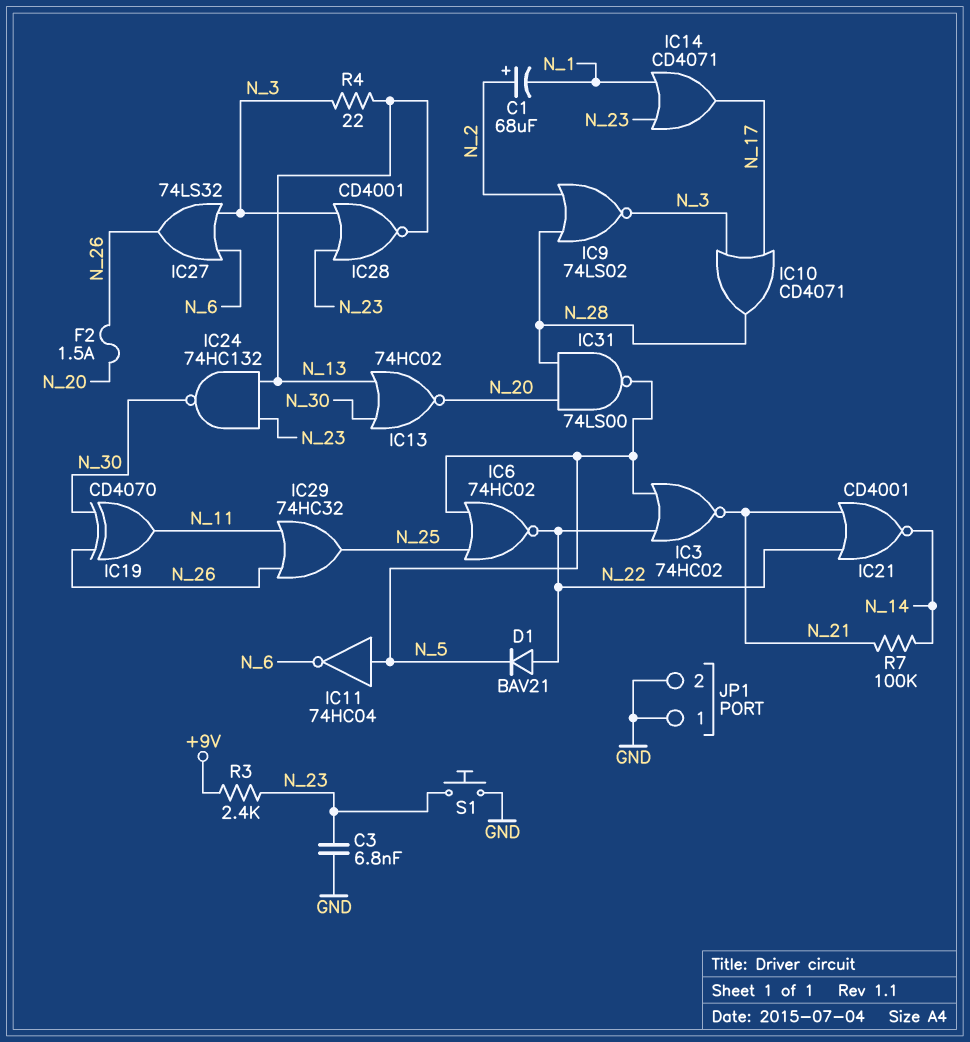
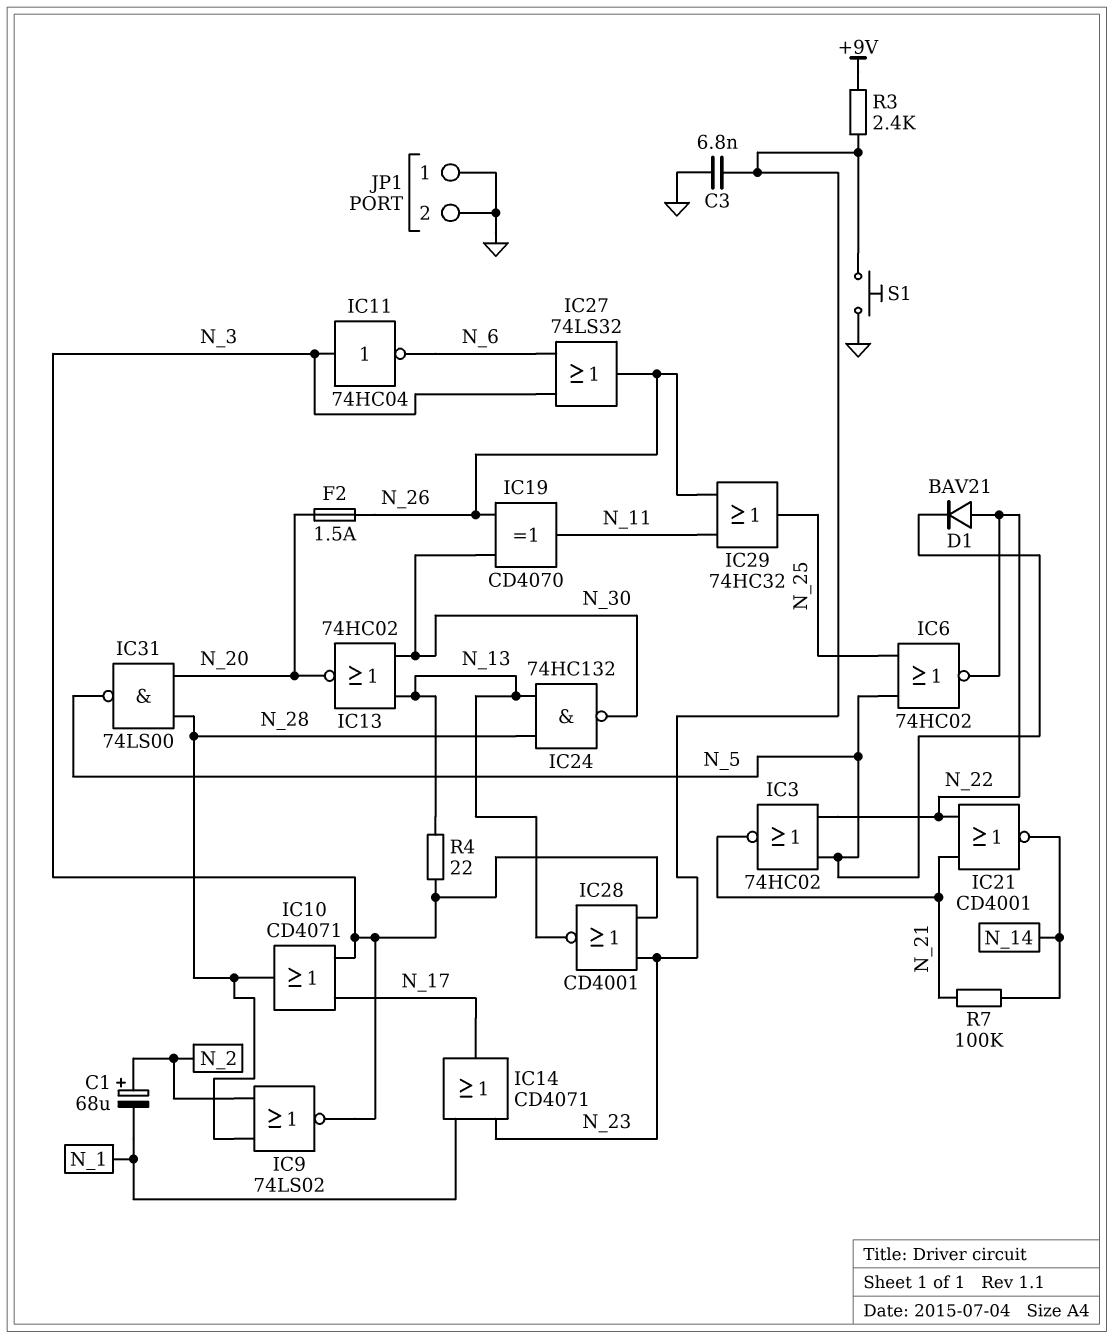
IC11: NOT 74HC04 (in N_5, out N_6) -> NOT 74HC04 (in N_3, out N_6)
IC24: NAND 74HC132 (in N_13, in N_23, out N_30) -> NAND 74HC132 (in N_13, in N_28, out N_30)

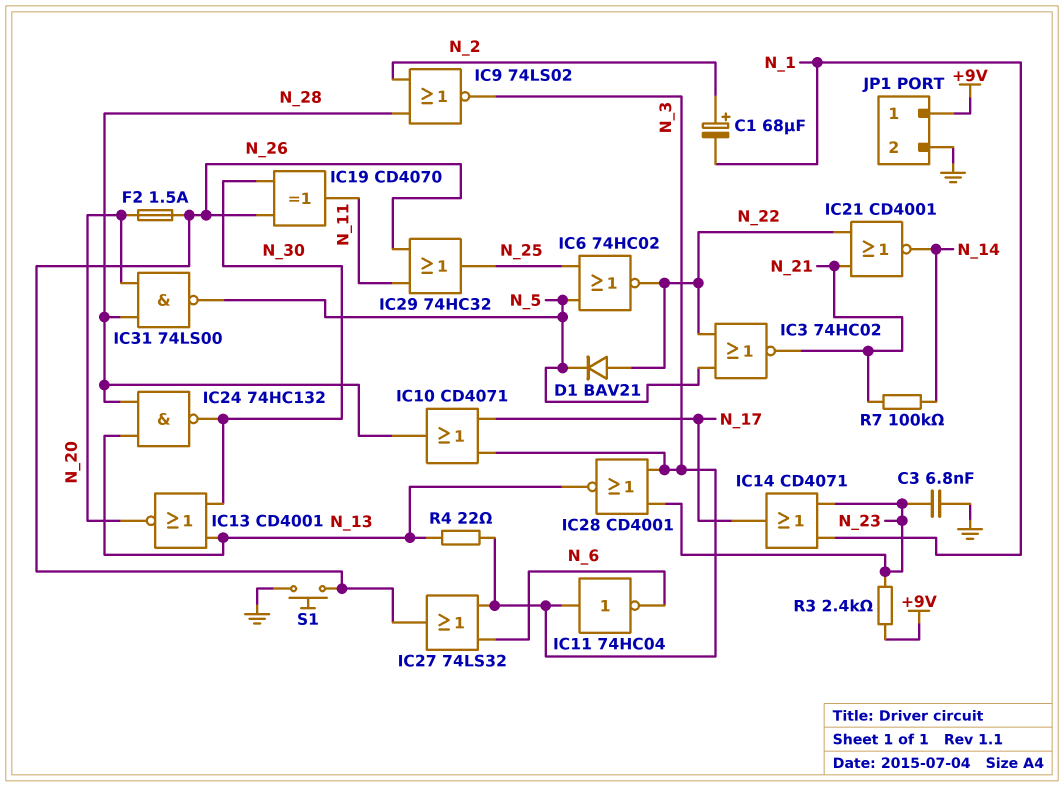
IC13: NOR 74HC02 (in N_13, in N_30, out N_20) -> NOR CD4001 (in N_13, in N_30, out N_20)
JP1 pin 1: GND -> +9V
S1: button (GND, N_23) -> button (GND, N_26)

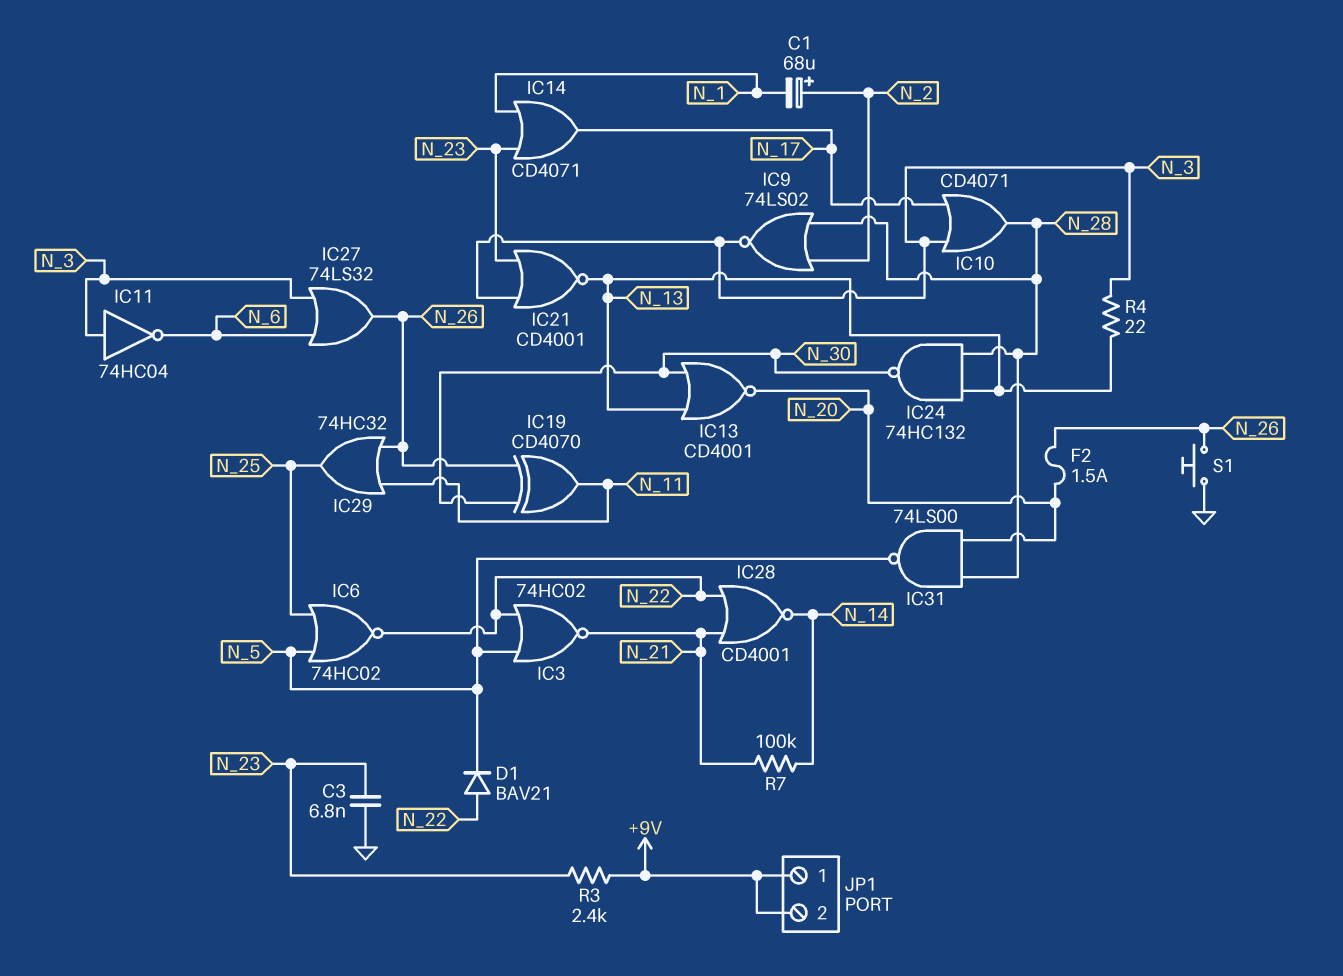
IC21: NOR CD4001 (in N_21, in N_22, out N_14) -> NOR CD4001 (in N_3, in N_23, out N_13)
IC28: NOR CD4001 (in N_3, in N_23, out N_13) -> NOR CD4001 (in N_21, in N_22, out N_14)
JP1 pin 2: GND -> +9V

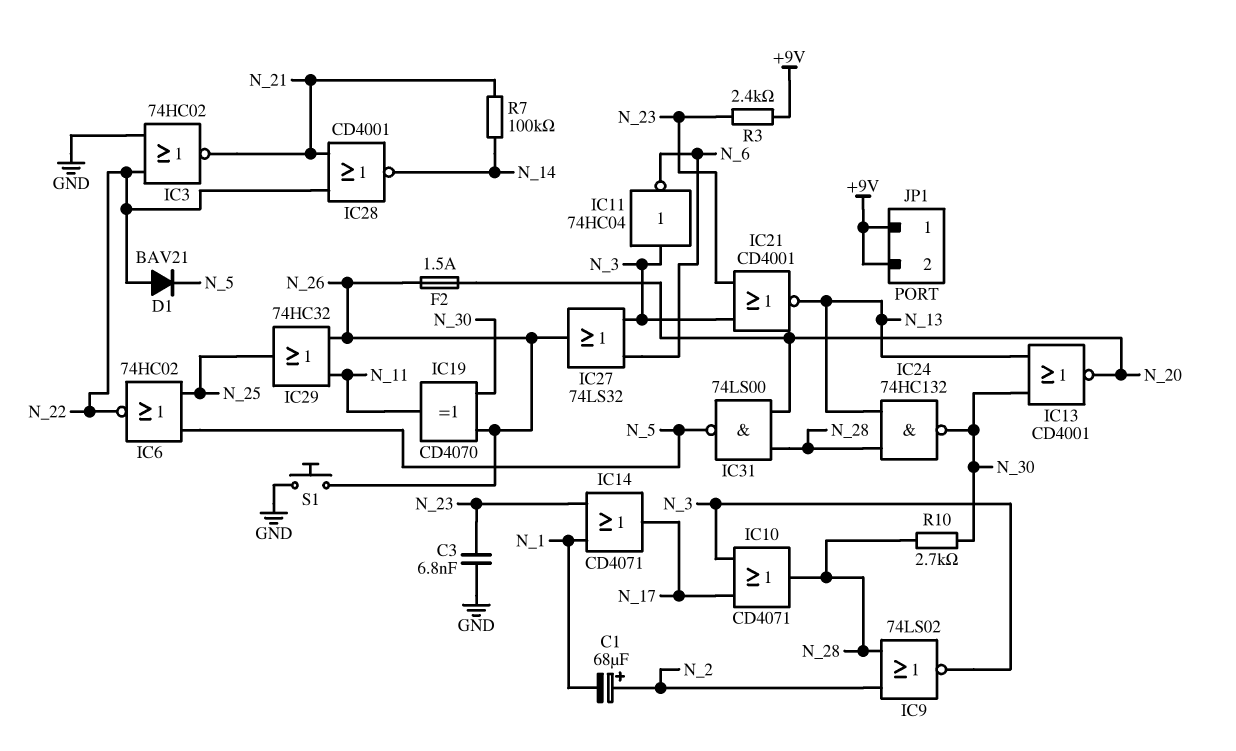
IC3: NOR 74HC02 (in N_5, in N_22, out N_21) -> NOR 74HC02 (in GND, in N_22, out N_21)
R4: 22 (N_3, N_13) -> none
R10: none -> 2.7k (N_28, N_30)

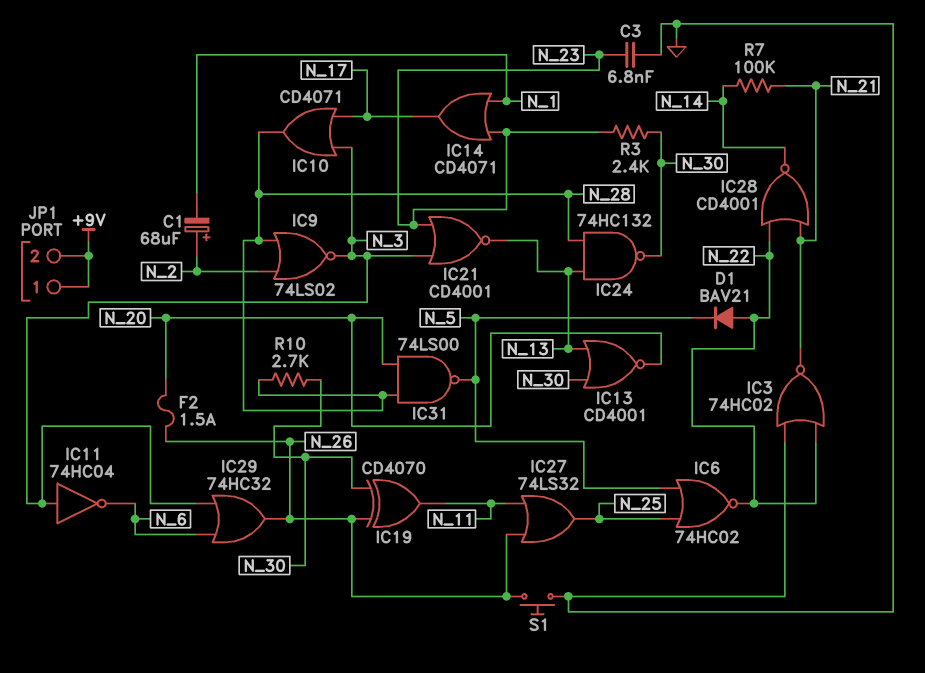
IC27: OR 74LS32 (in N_3, in N_6, out N_26) -> OR 74LS32 (in N_11, in N_26, out N_25)
IC29: OR 74HC32 (in N_11, in N_26, out N_25) -> OR 74HC32 (in N_3, in N_6, out N_26)
R3: 2.4k (+9V, N_23) -> 2.4k (N_23, N_30)

